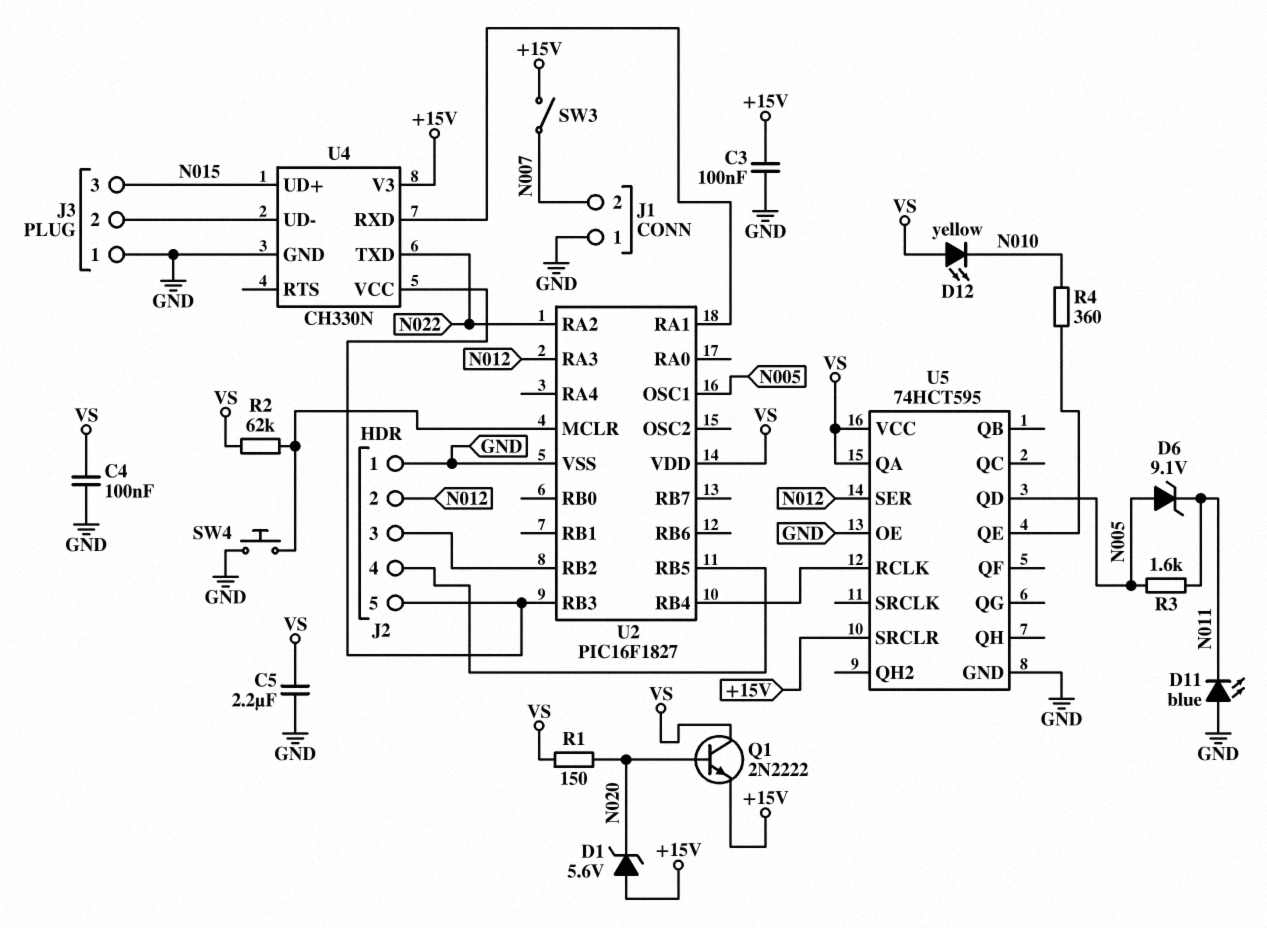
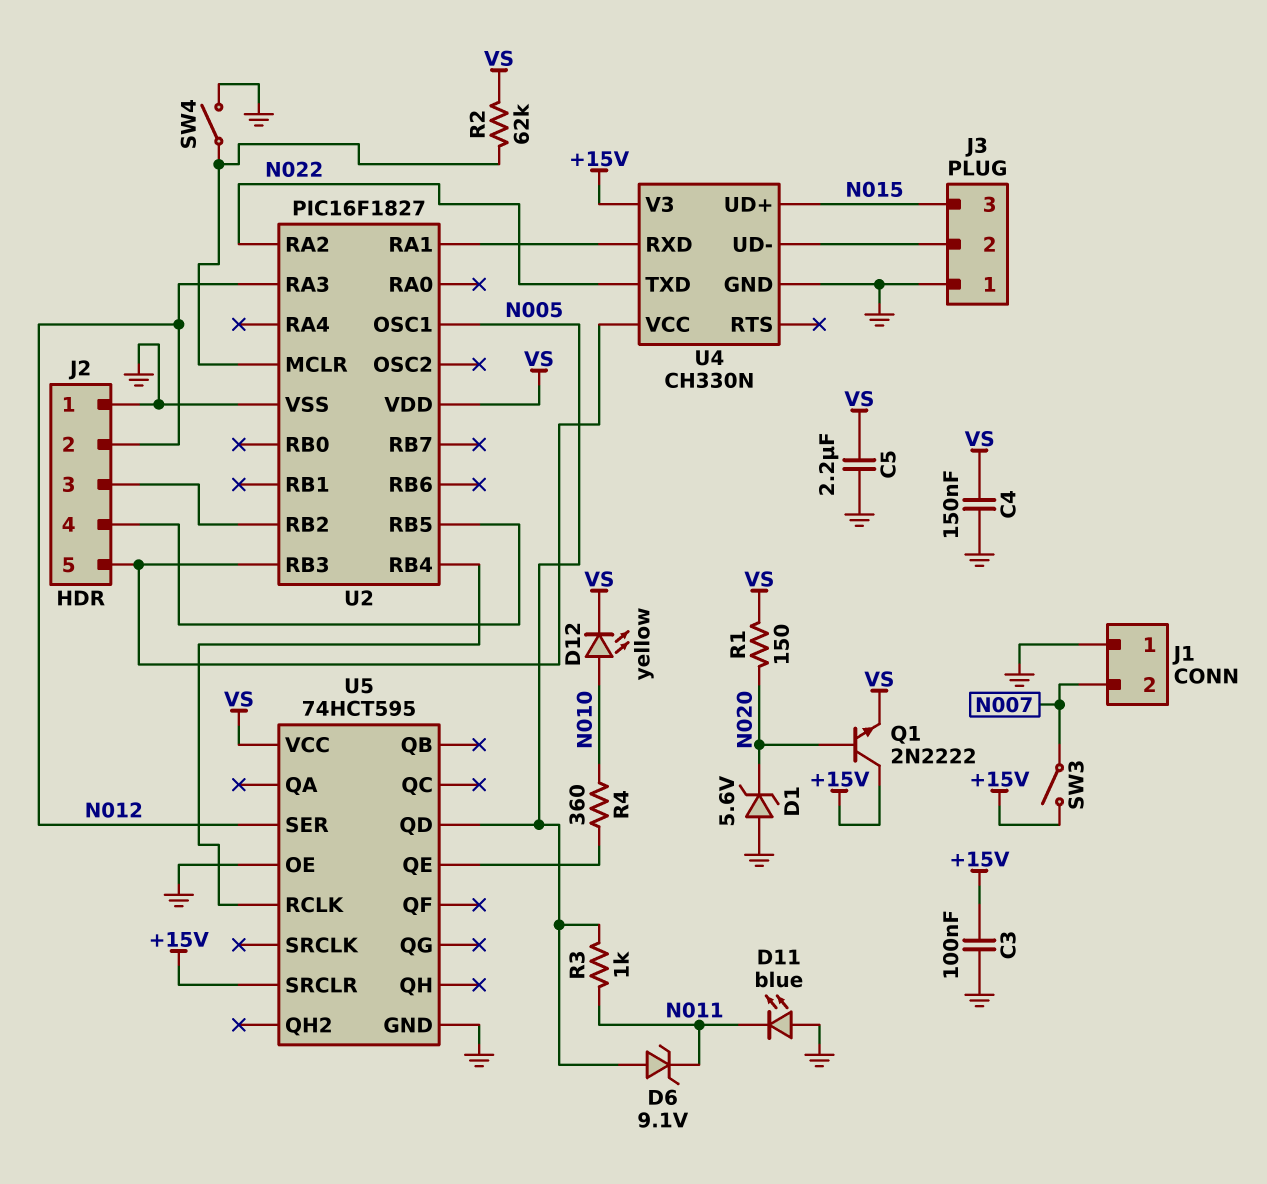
C4: 100nF (GND, VS) -> 150nF (GND, VS)
D1: zener 5.6V (A +15V, K N020) -> zener 5.6V (A GND, K N020)
D12: LED yellow (A VS, K N010) -> LED yellow (A N010, K VS)
Q1: NPN 2N2222 (B N020, C VS, E +15V) -> NPN 2N2222 (B N020, C +15V, E VS)
R3: 1.6k (N005, N011) -> 1k (N005, N011)
SW4: button (GND, U2/MCLR) -> switch (GND, U2/MCLR)
U5 pin QA: VS -> none

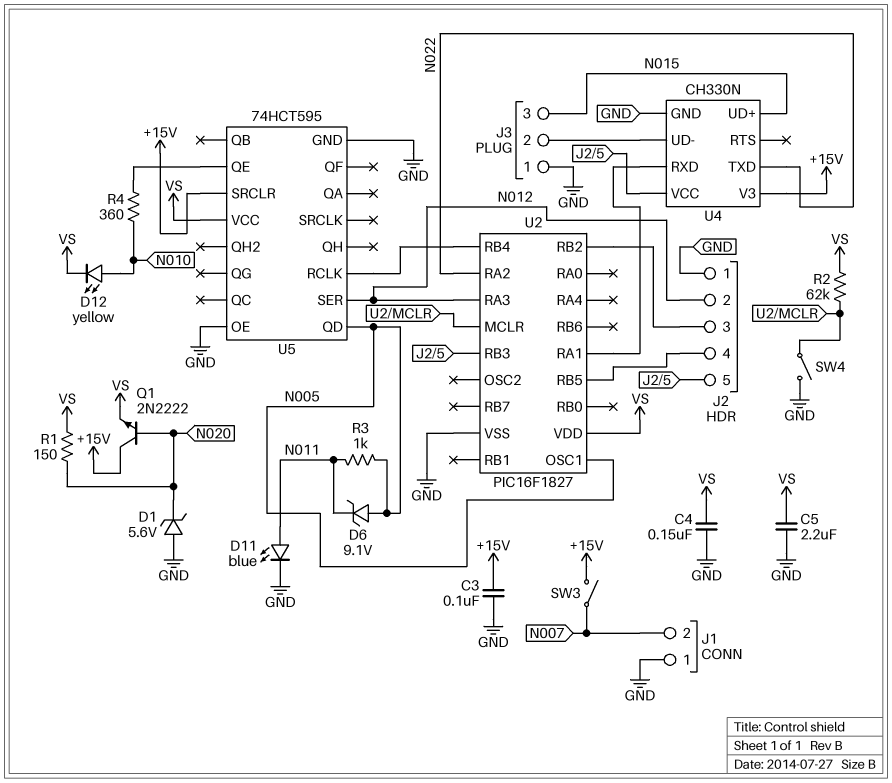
D11: LED blue (A GND, K N011) -> LED blue (A N011, K GND)

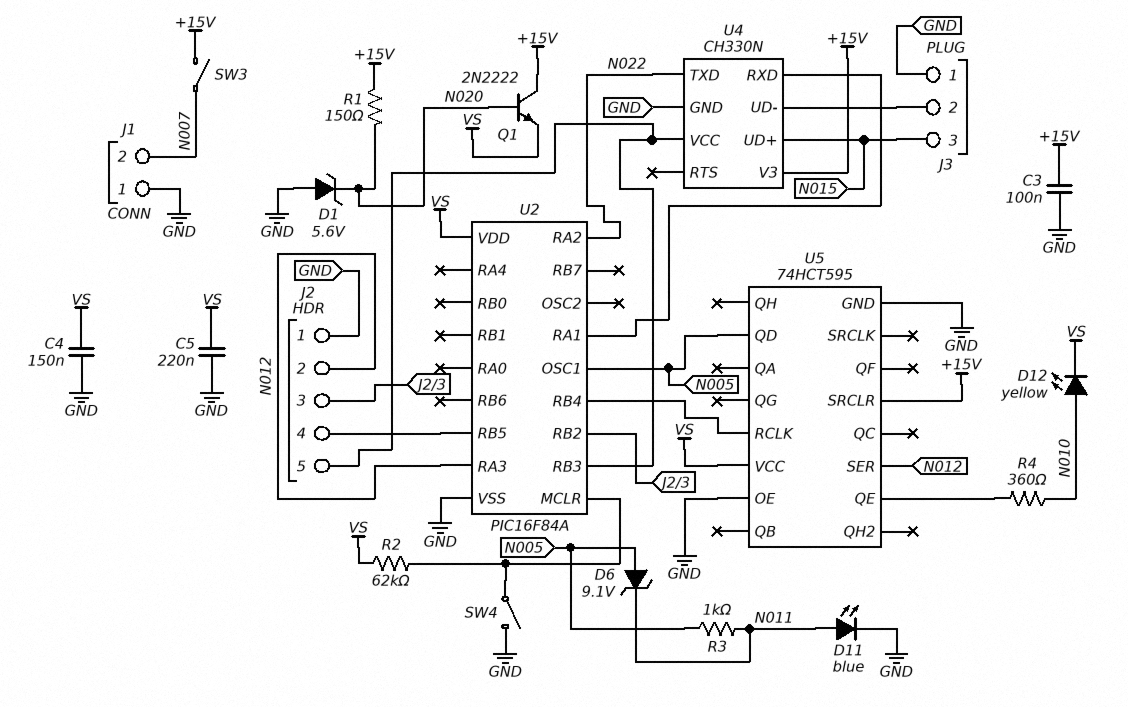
C5: 2.2uF (GND, VS) -> 220nF (GND, VS)
R1: 150 (N020, VS) -> 150 (+15V, N020)
U2: PIC16F1827 -> PIC16F84A

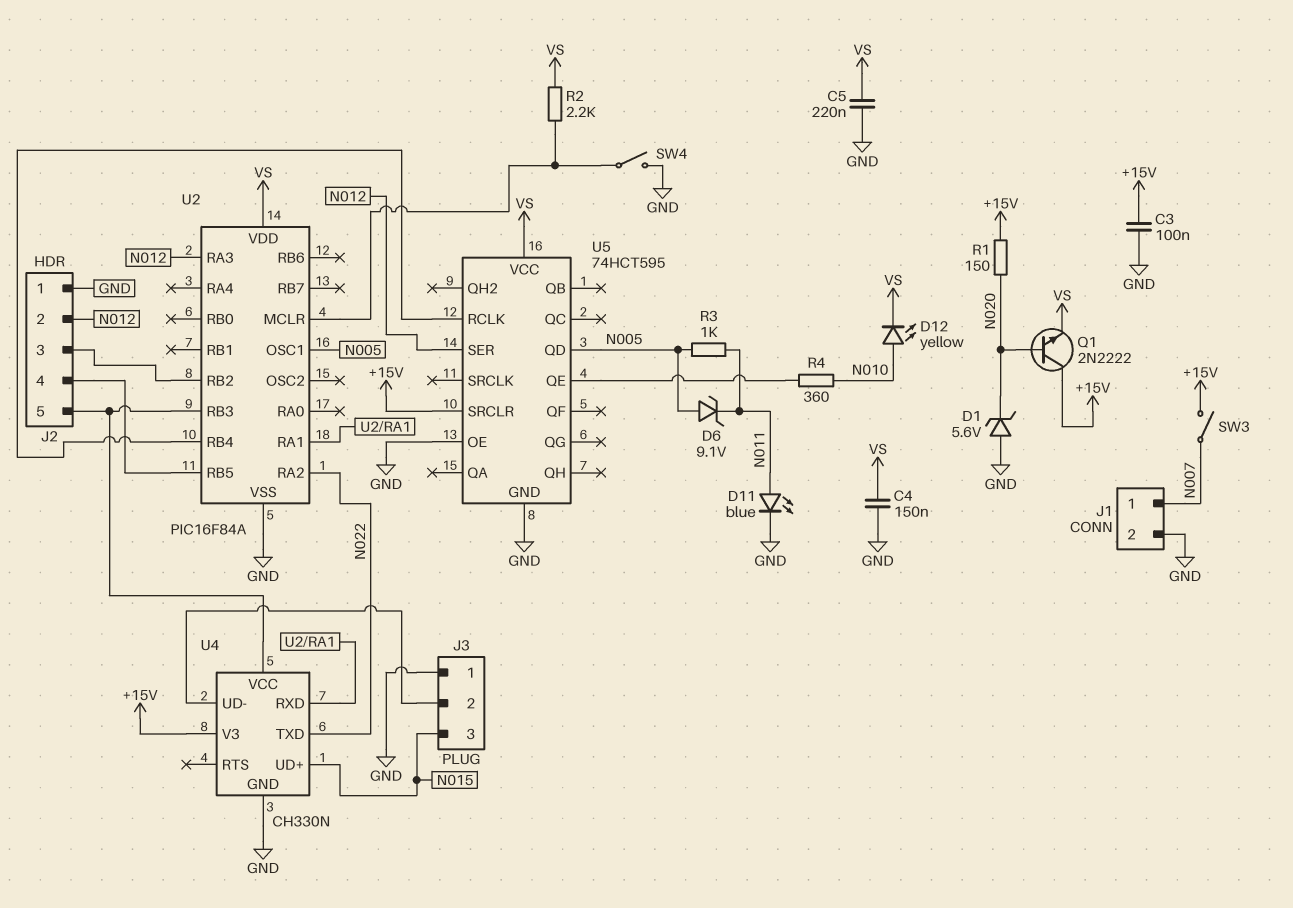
J1 pin 1: GND -> N007
J1 pin 2: N007 -> GND
R2: 62k (U2/MCLR, VS) -> 2.2k (U2/MCLR, VS)

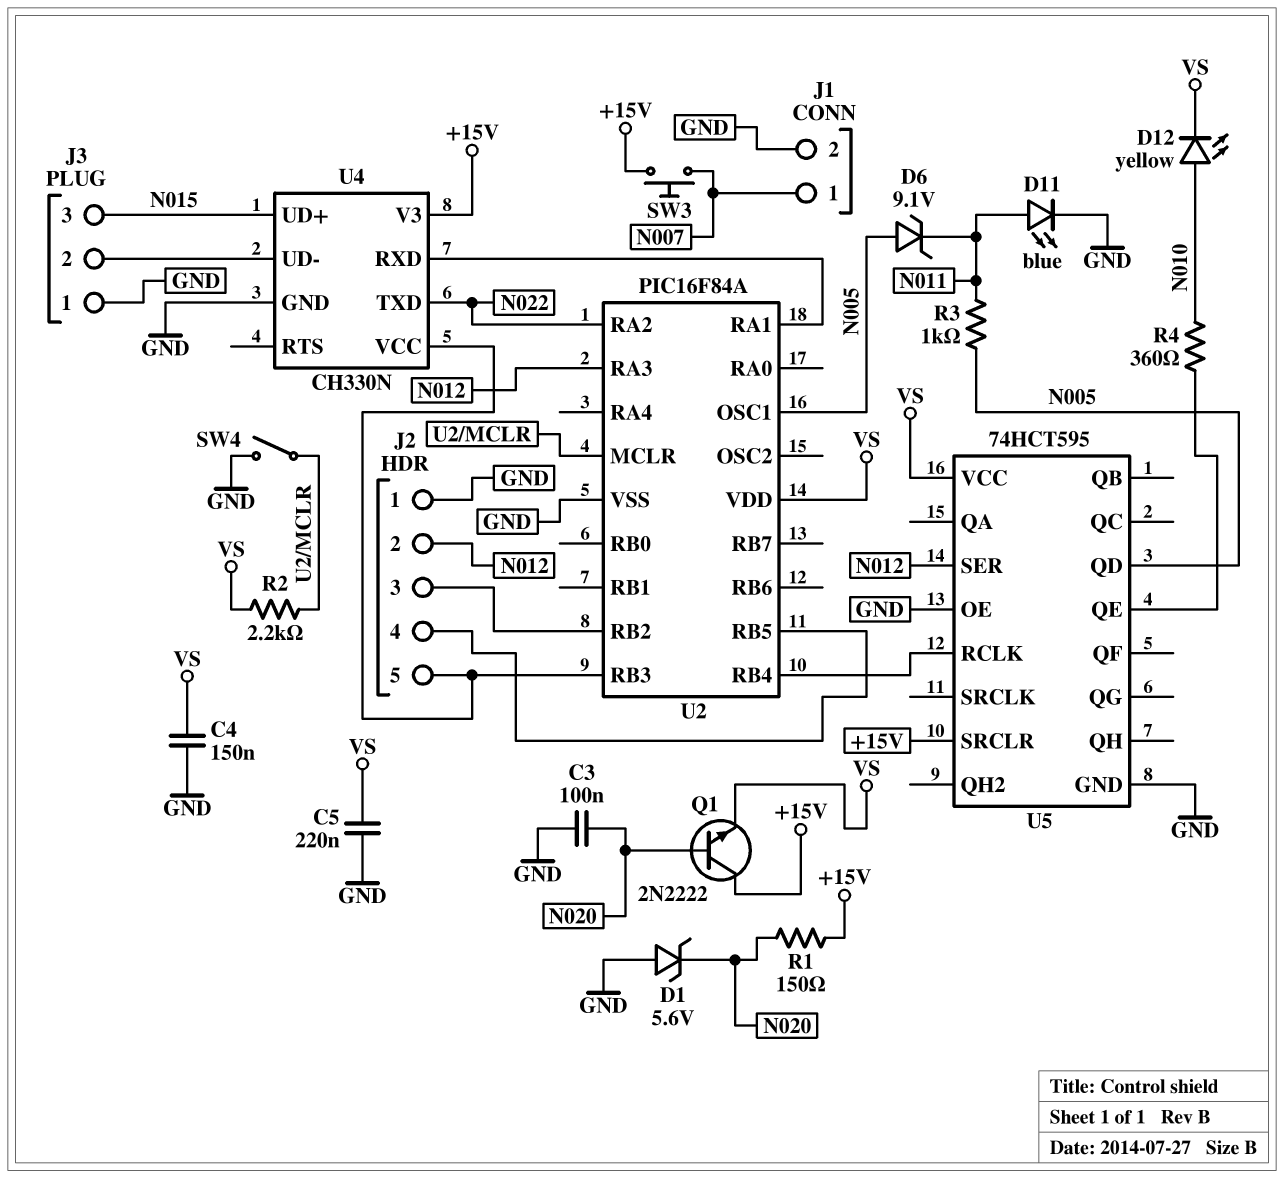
C3: 100nF (+15V, GND) -> 100nF (GND, N020)
SW3: switch (+15V, N007) -> button (+15V, N007)

